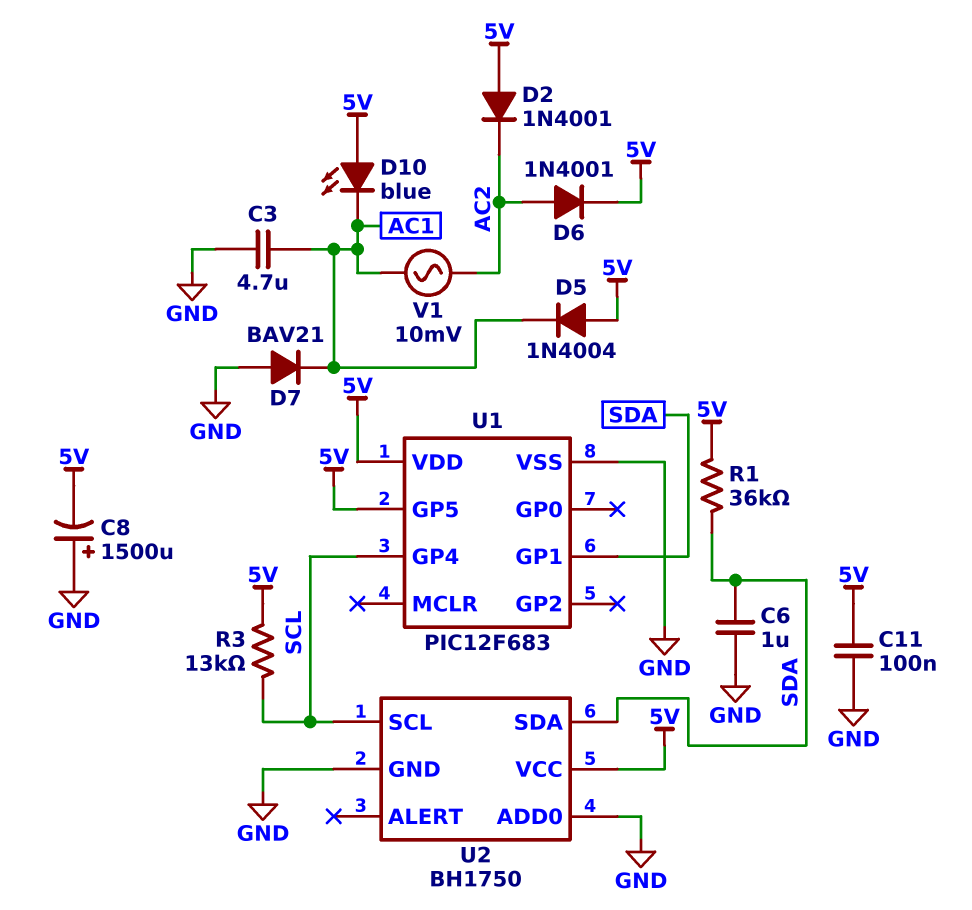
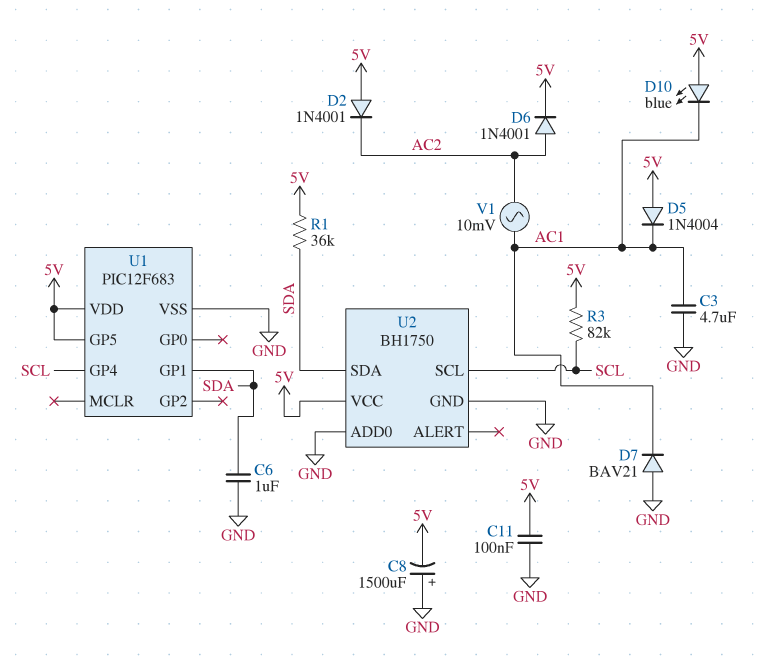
R3: 13k (5V, SCL) -> 82k (5V, SCL)

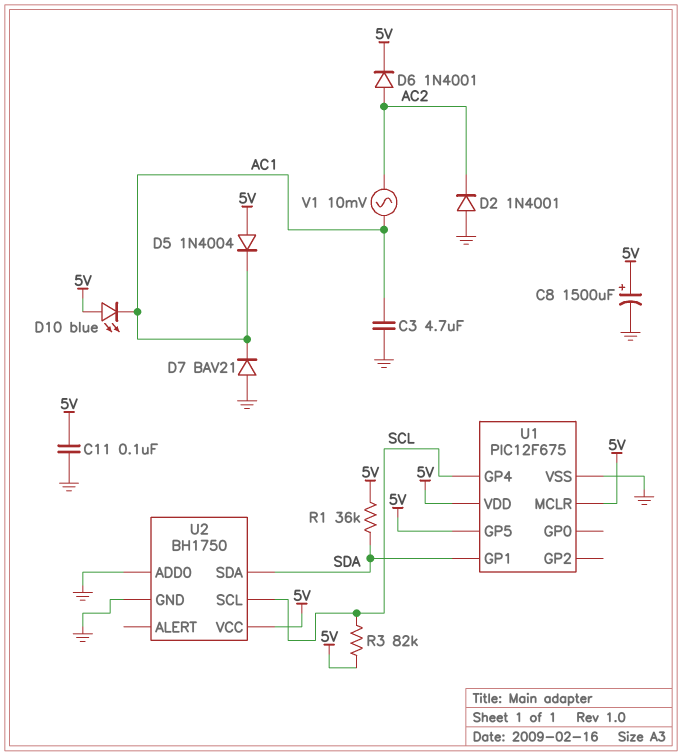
C6: 1uF (GND, SDA) -> none
C8: 1500uF (plus GND, minus 5V) -> 1500uF (plus 5V, minus GND)
D2: diode 1N4001 (A 5V, K AC2) -> diode 1N4001 (A GND, K AC2)
U1: PIC12F683 -> PIC12F675
U1 pin MCLR: none -> 5V

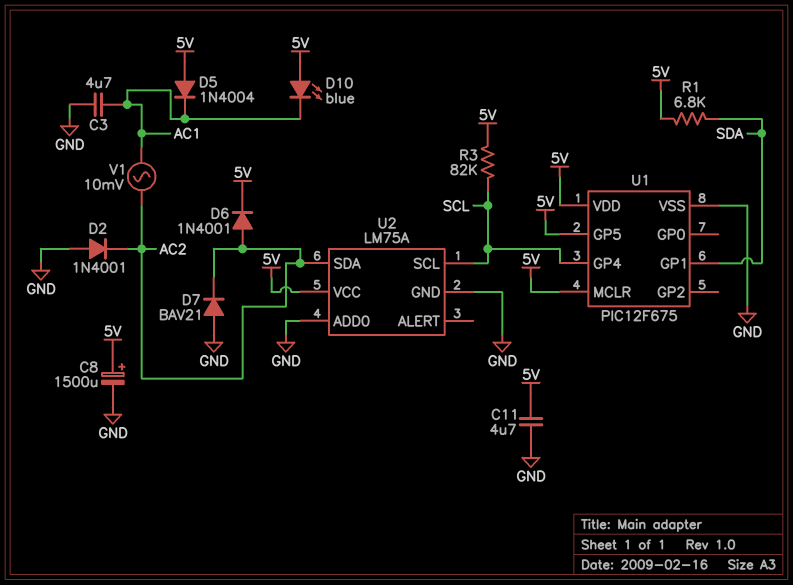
C11: 100nF (5V, GND) -> 4.7uF (5V, GND)
D7: diode BAV21 (A GND, K AC1) -> diode BAV21 (A GND, K AC2)
R1: 36k (5V, SDA) -> 6.8k (5V, SDA)
U2: BH1750 -> LM75A
U2 pin SDA: SDA -> AC2

